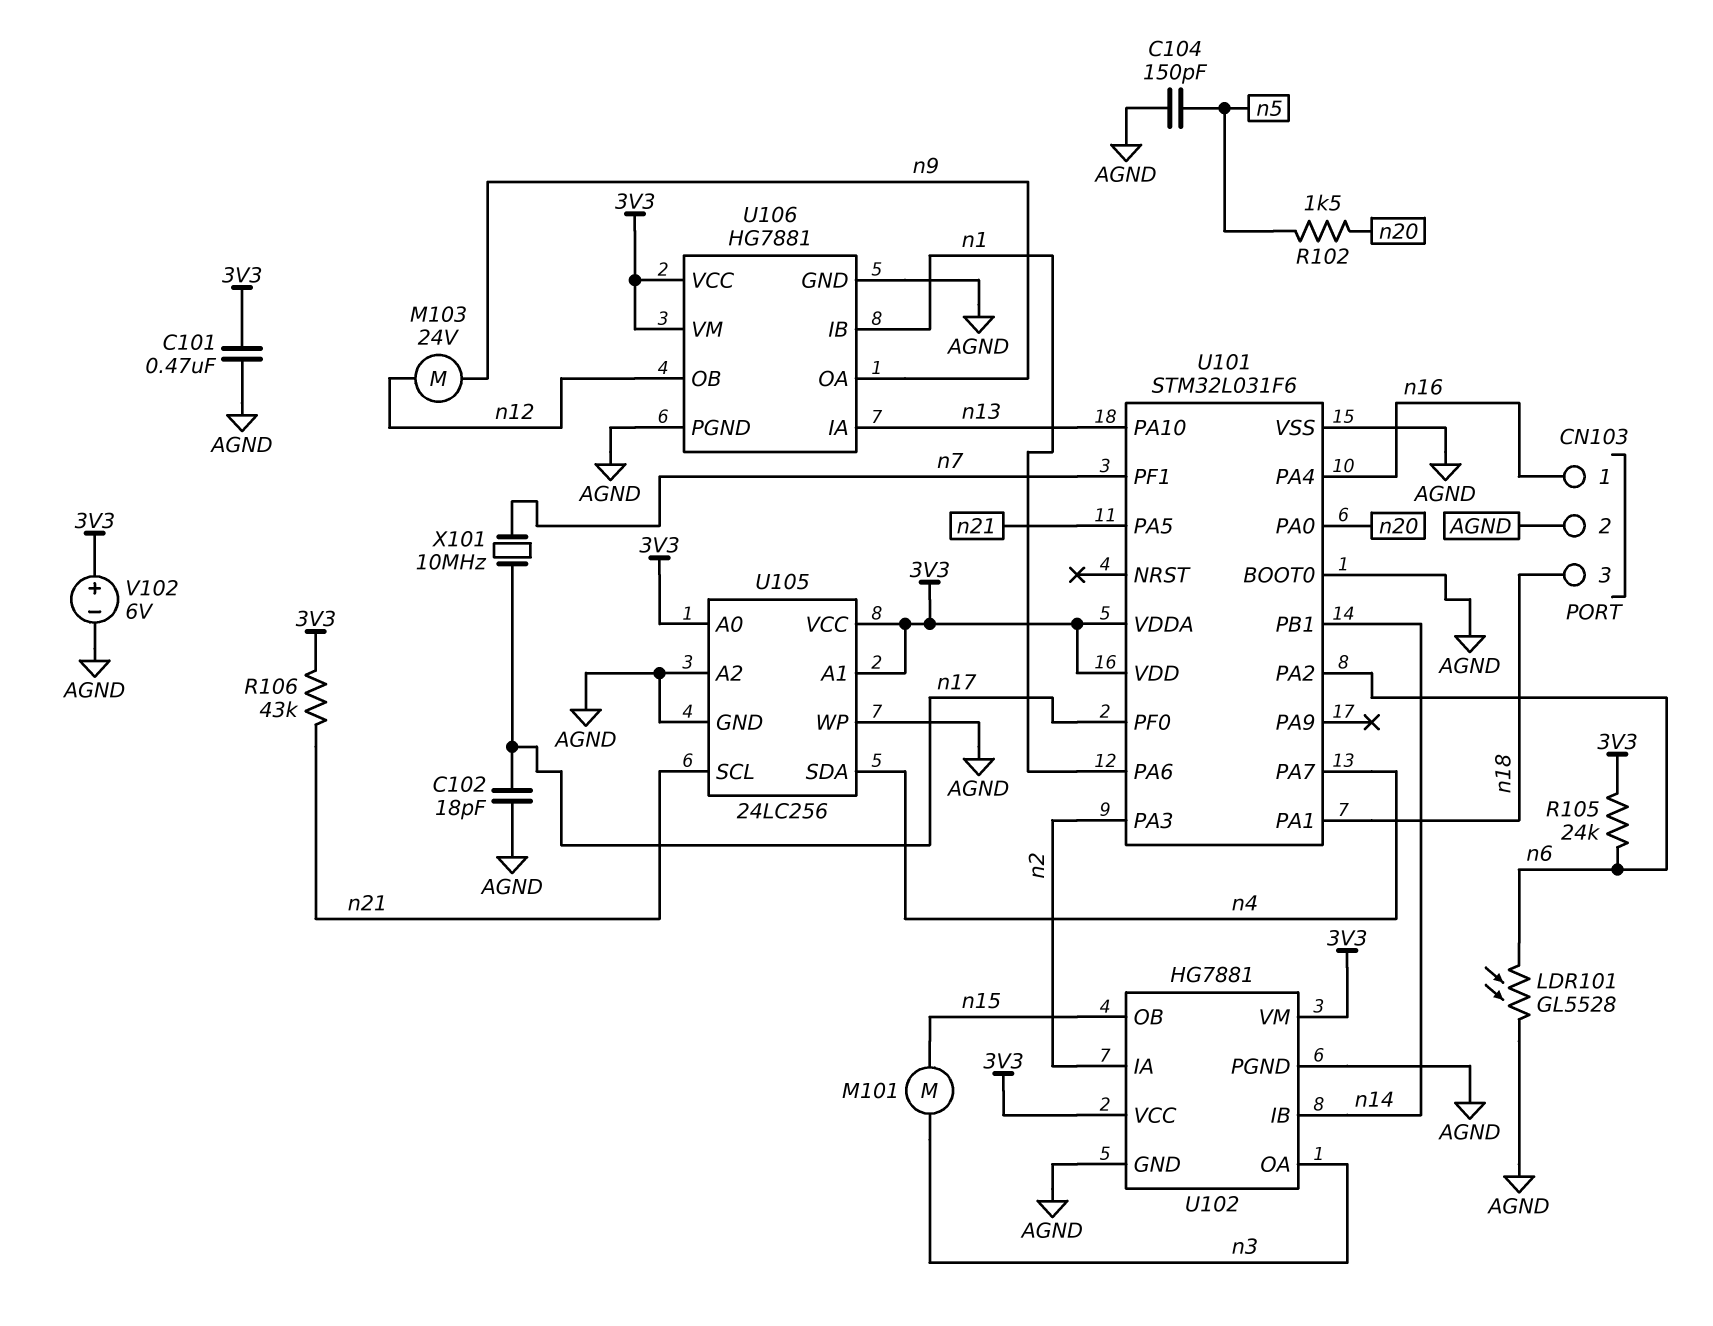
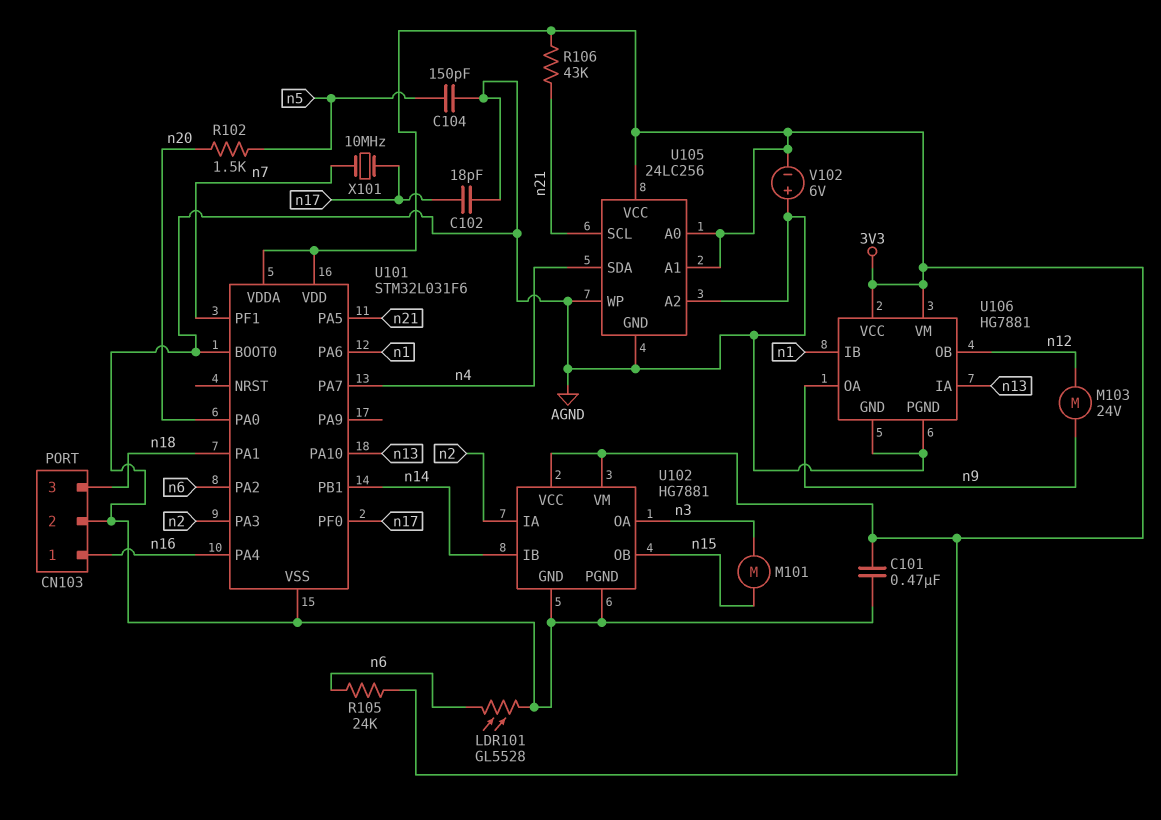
V102: 6V (plus 3V3, minus AGND) -> 6V (plus AGND, minus 3V3)

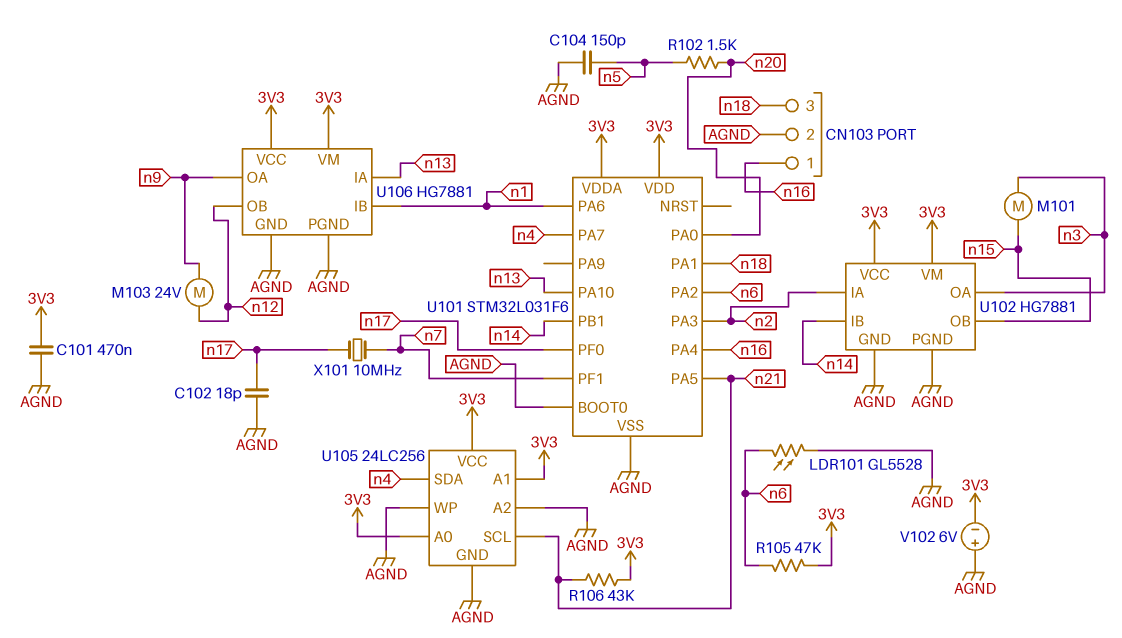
R105: 24k (3V3, n6) -> 47k (3V3, n6)

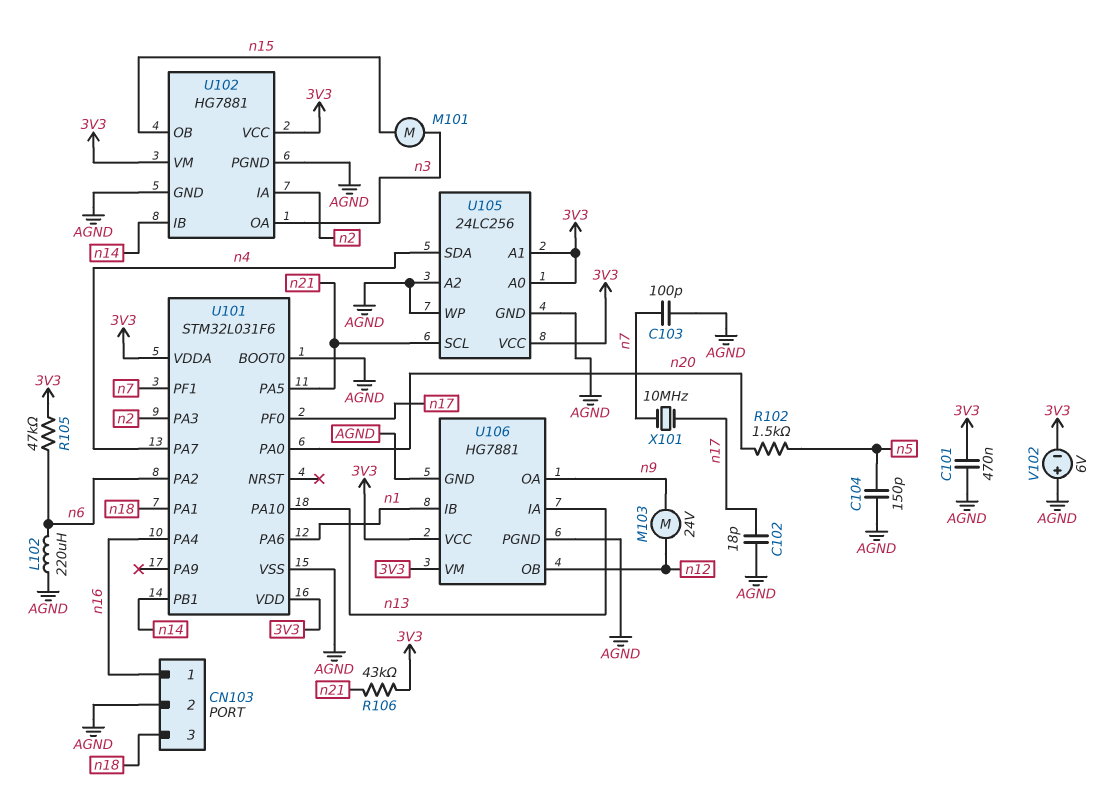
C103: none -> 100pF (AGND, n7)
L102: none -> 220uH (AGND, n6)
LDR101: GL5528 (AGND, n6) -> none

